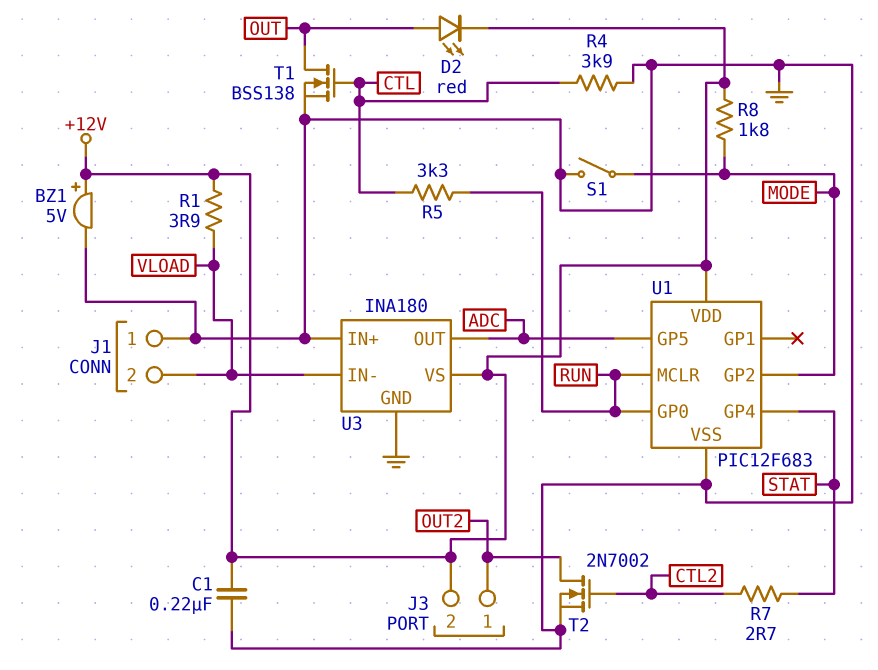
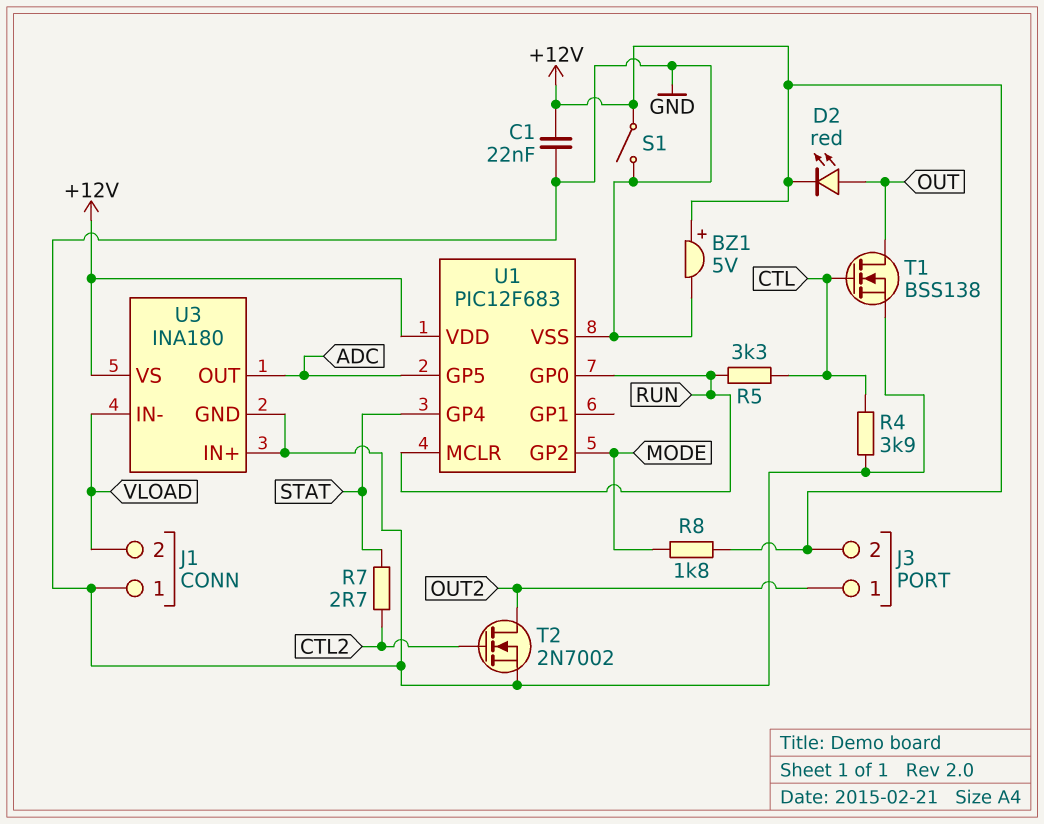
C1: 220nF (+12V, GND) -> 22nF (+12V, GND)
R1: 3.9 (+12V, VLOAD) -> none
S1: switch (GND, MODE) -> switch (+12V, GND)

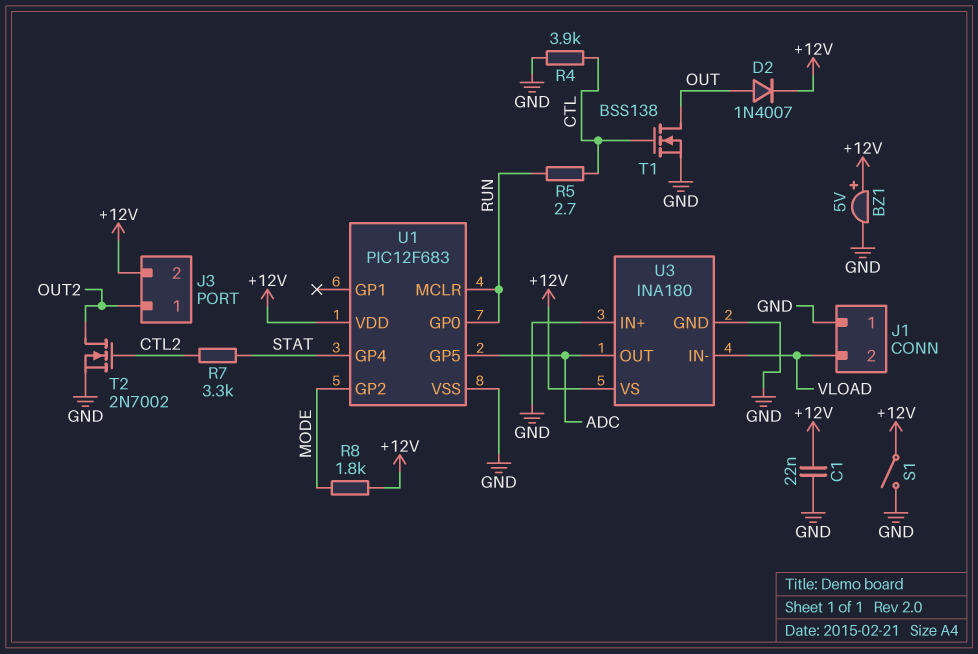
D2: LED red (A OUT, K +12V) -> diode 1N4007 (A OUT, K +12V)
R5: 3.3k (CTL, RUN) -> 2.7 (CTL, RUN)
R7: 2.7 (CTL2, STAT) -> 3.3k (CTL2, STAT)

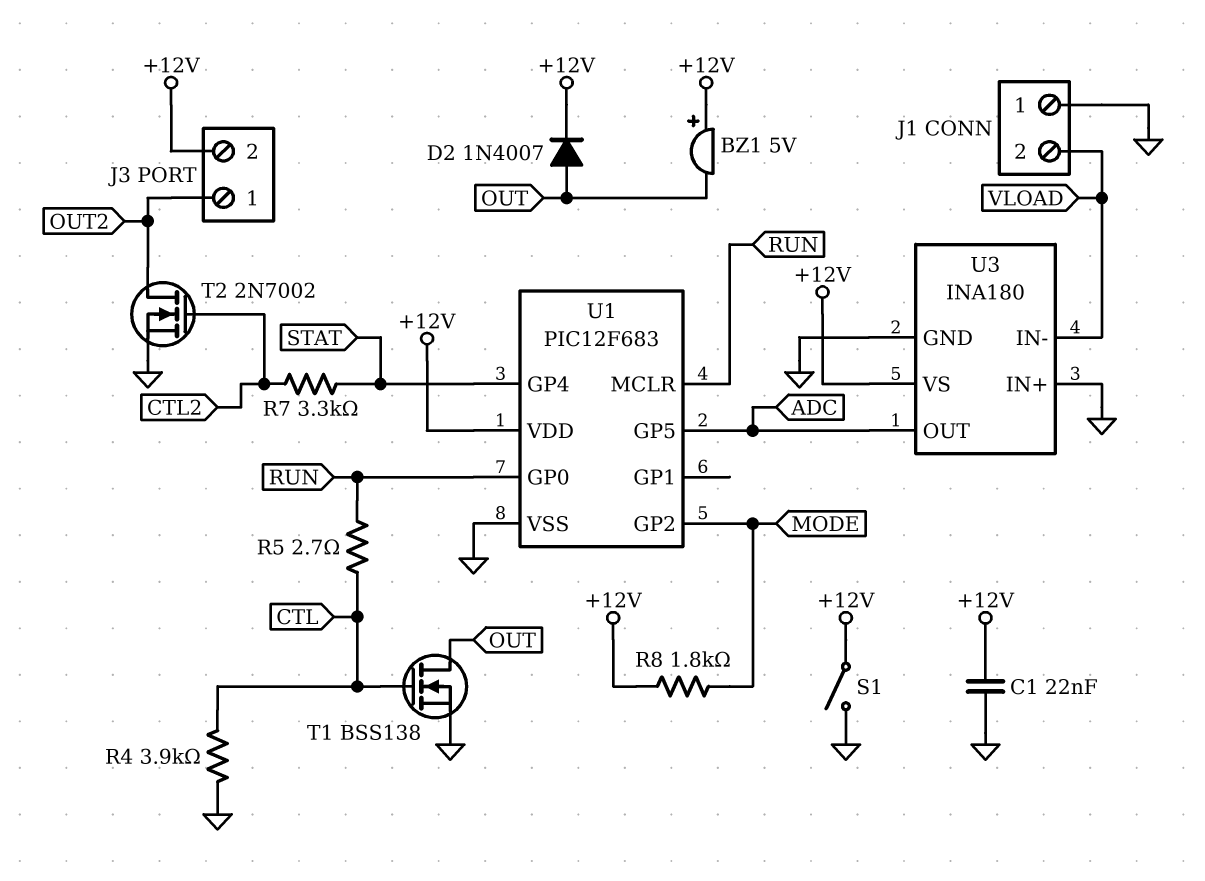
BZ1: buzzer 5V (plus +12V, minus GND) -> buzzer 5V (plus +12V, minus OUT)

